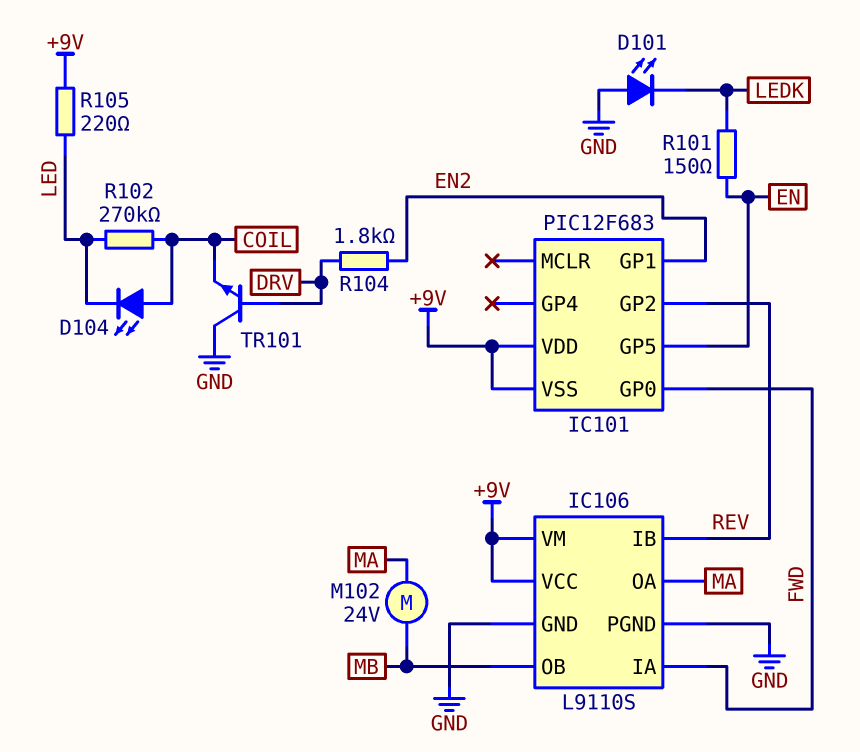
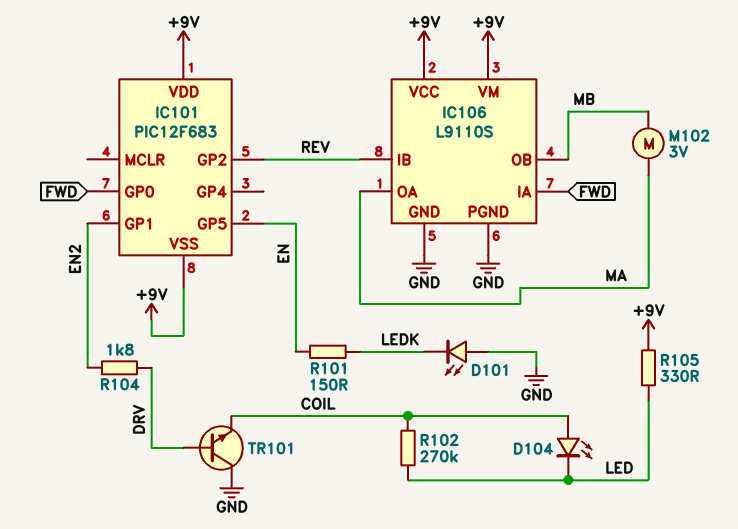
M102: motor 24V (MA, MB) -> motor 3V (MA, MB)
R105: 220 (+9V, LED) -> 330 (+9V, LED)

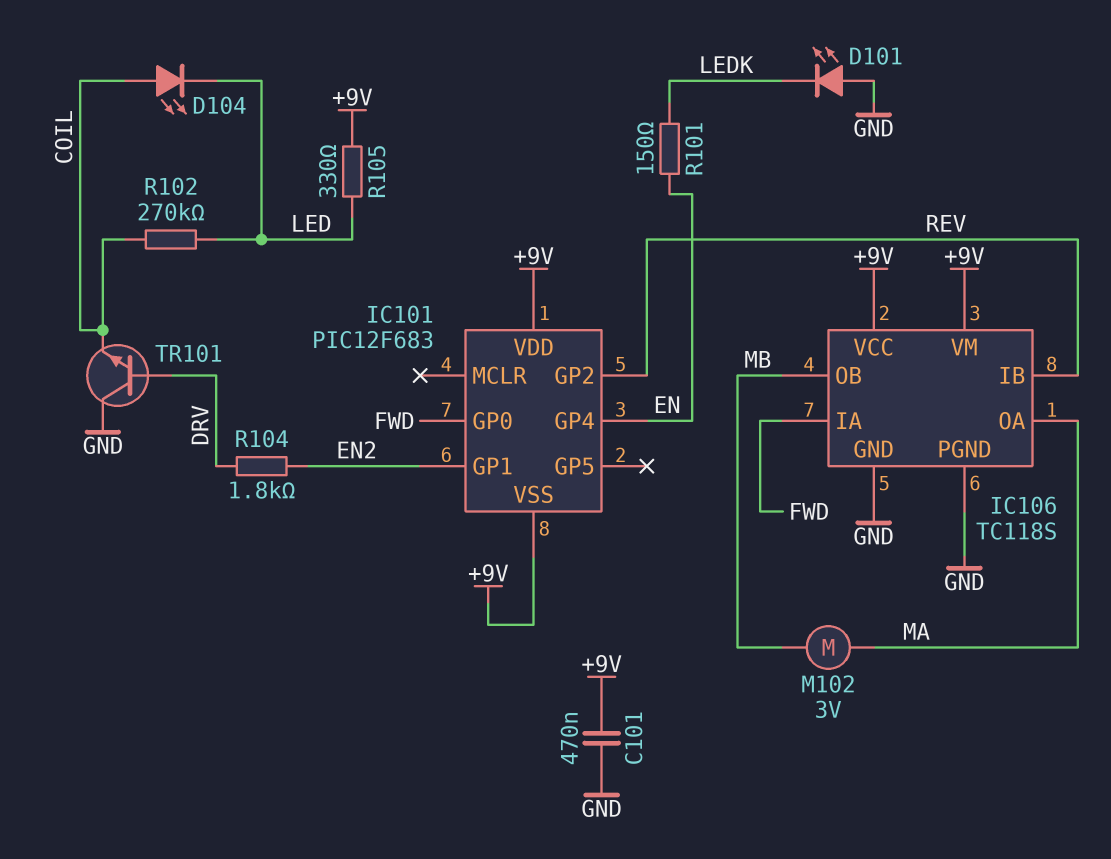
C101: none -> 470nF (+9V, GND)
IC101 pin GP4: none -> EN
IC101 pin GP5: EN -> none
IC106: L9110S -> TC118S

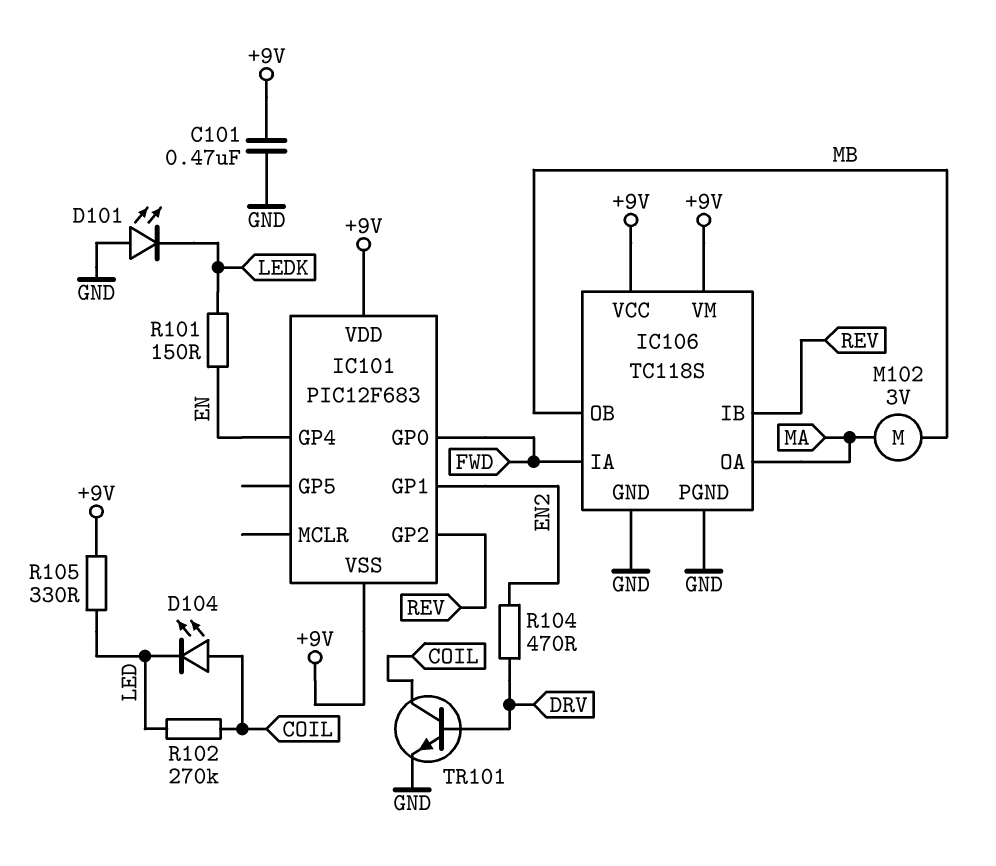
R104: 1.8k (DRV, EN2) -> 470 (DRV, EN2)
TR101: NPN (B DRV, C GND, E COIL) -> NPN (B DRV, C COIL, E GND)

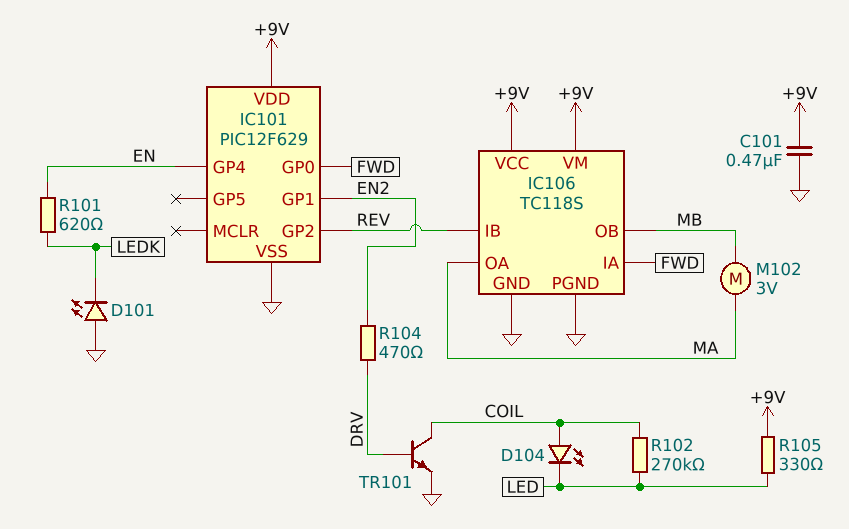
IC101: PIC12F683 -> PIC12F629
IC101 pin VSS: +9V -> GND
R101: 150 (EN, LEDK) -> 620 (EN, LEDK)

